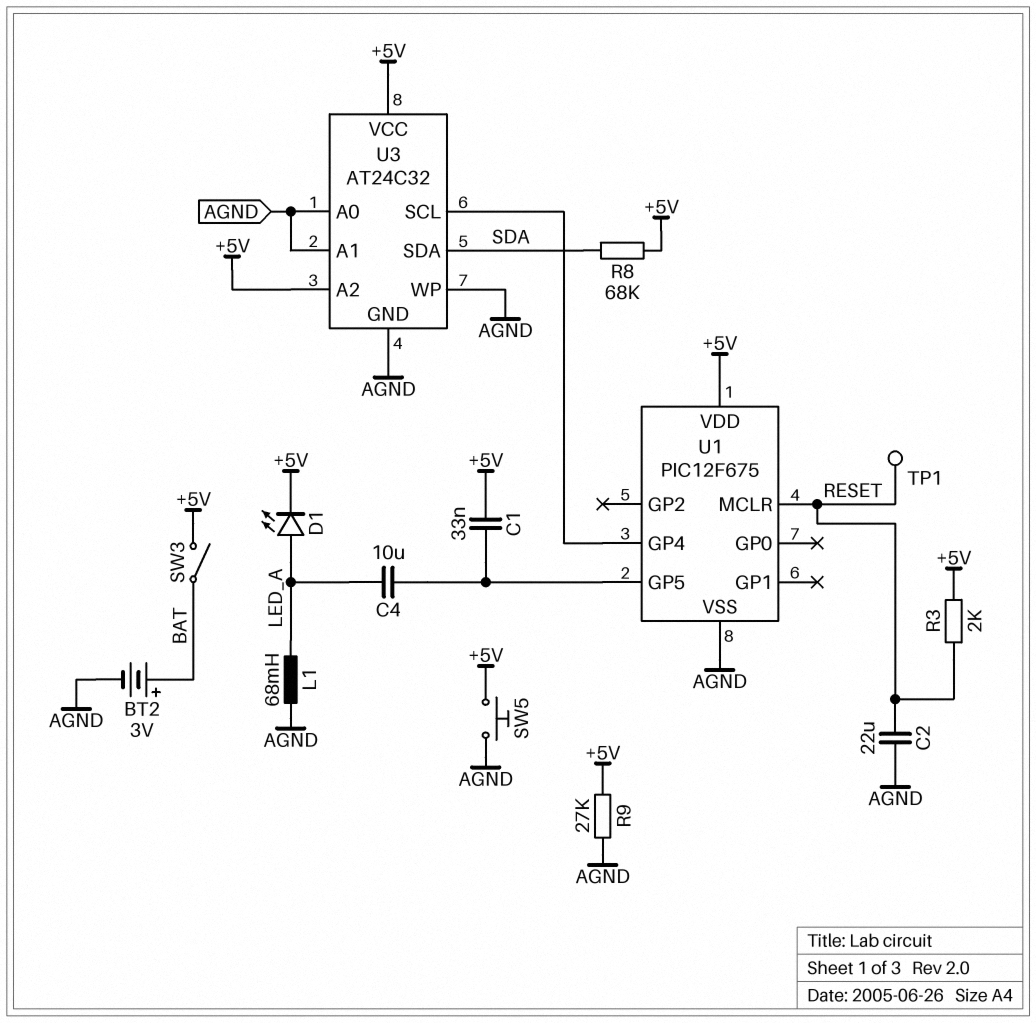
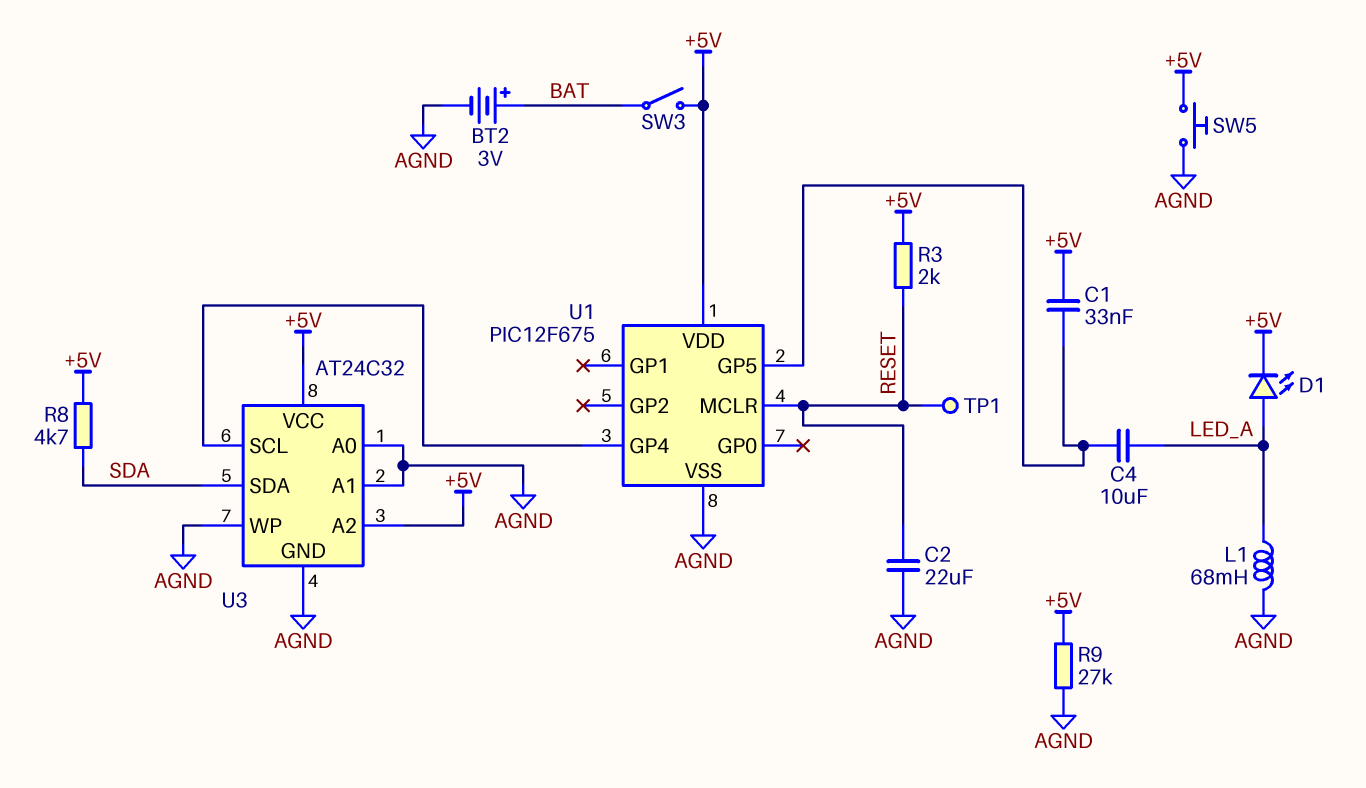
R8: 68k (+5V, SDA) -> 4.7k (+5V, SDA)

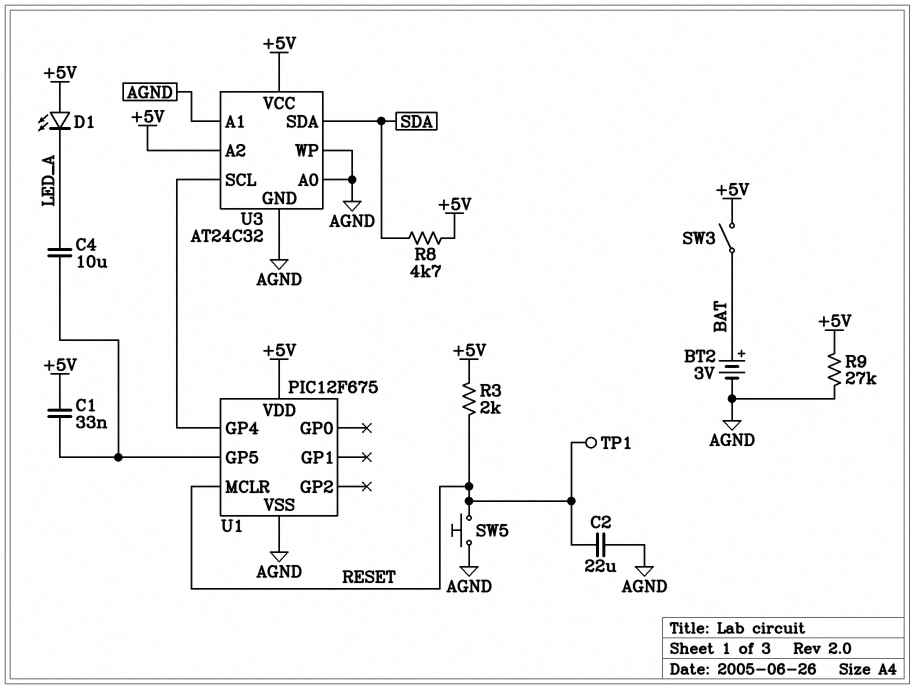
D1: LED (A LED_A, K +5V) -> LED (A +5V, K LED_A)
L1: 68mH (AGND, LED_A) -> none
SW5: button (+5V, AGND) -> button (AGND, RESET)

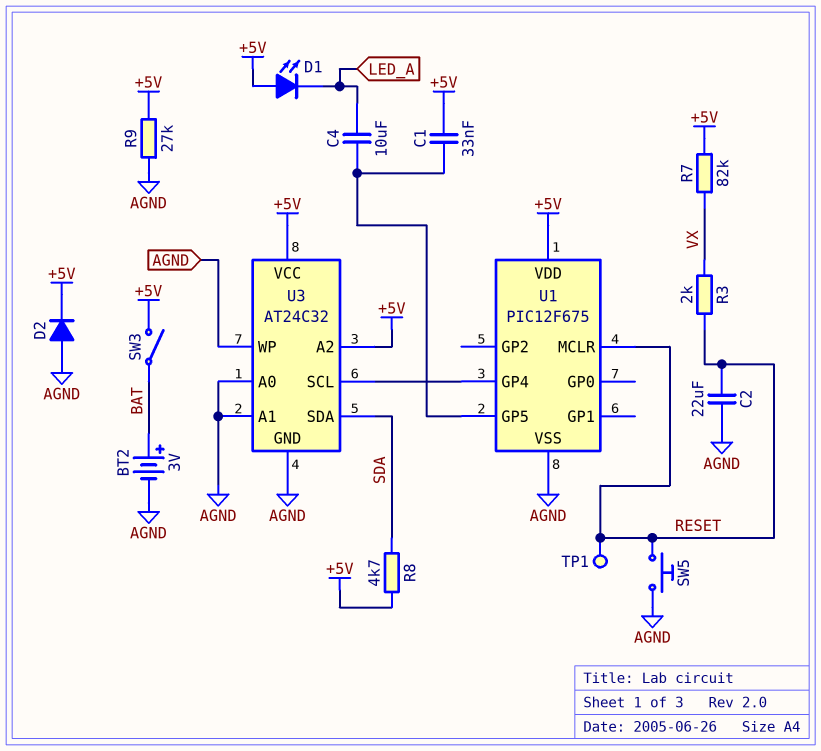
D2: none -> diode (A AGND, K +5V)
R3: 2k (+5V, RESET) -> 2k (RESET, VX)
R7: none -> 82k (+5V, VX)

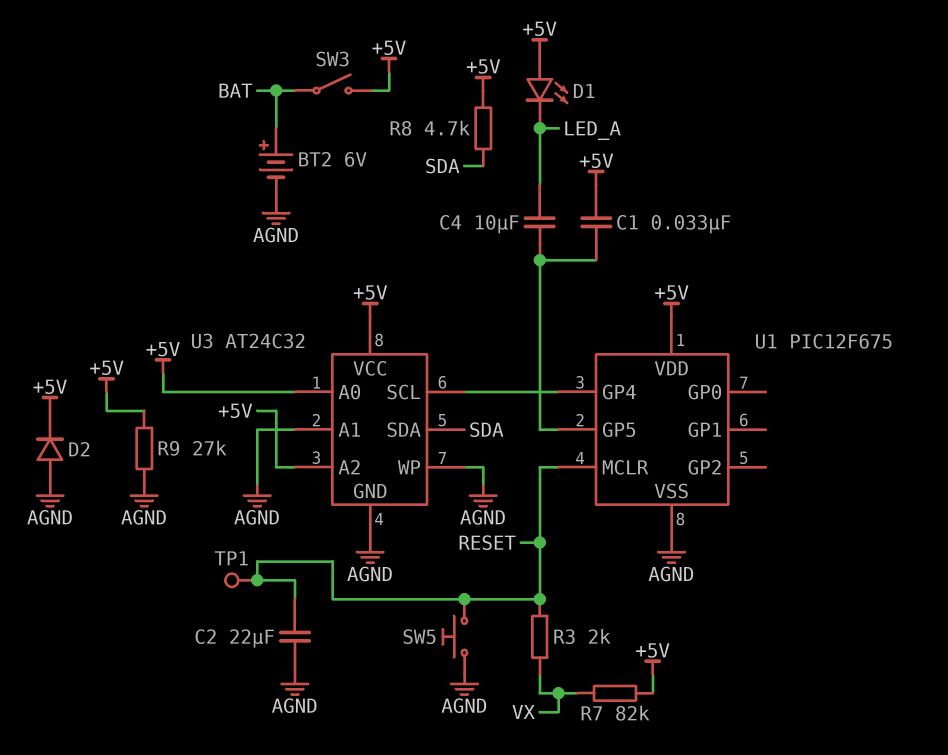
BT2: 3V (plus BAT, minus AGND) -> 6V (plus BAT, minus AGND)
U3 pin A0: AGND -> +5V

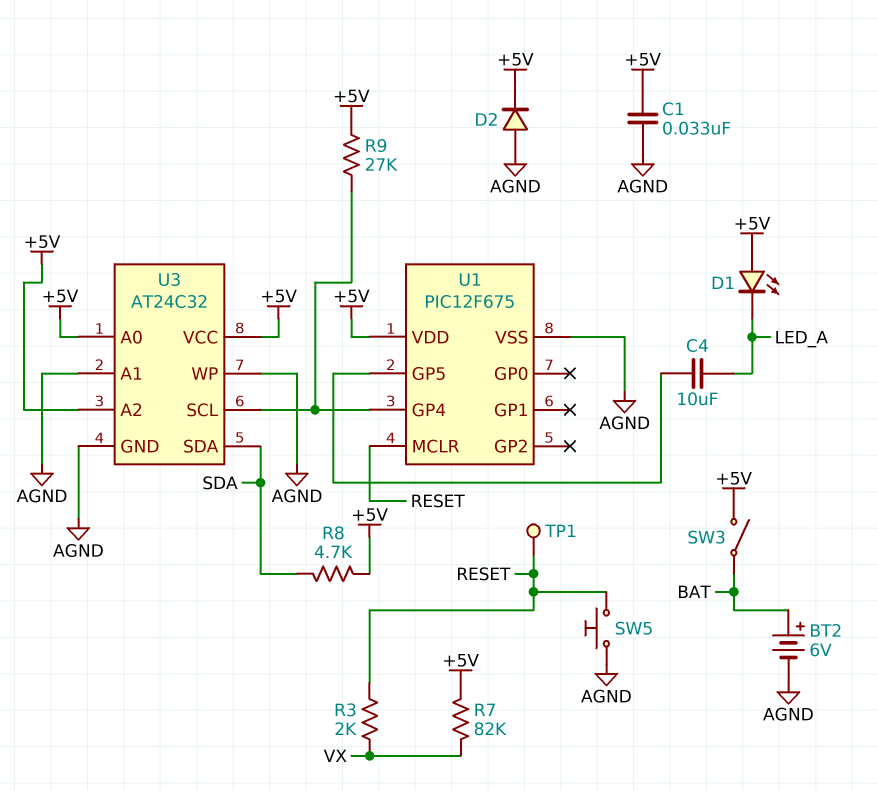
C1: 33nF (+5V, U1/GP5) -> 33nF (+5V, AGND)
C2: 22uF (AGND, RESET) -> none
R9: 27k (+5V, AGND) -> 27k (+5V, U1/GP4)

